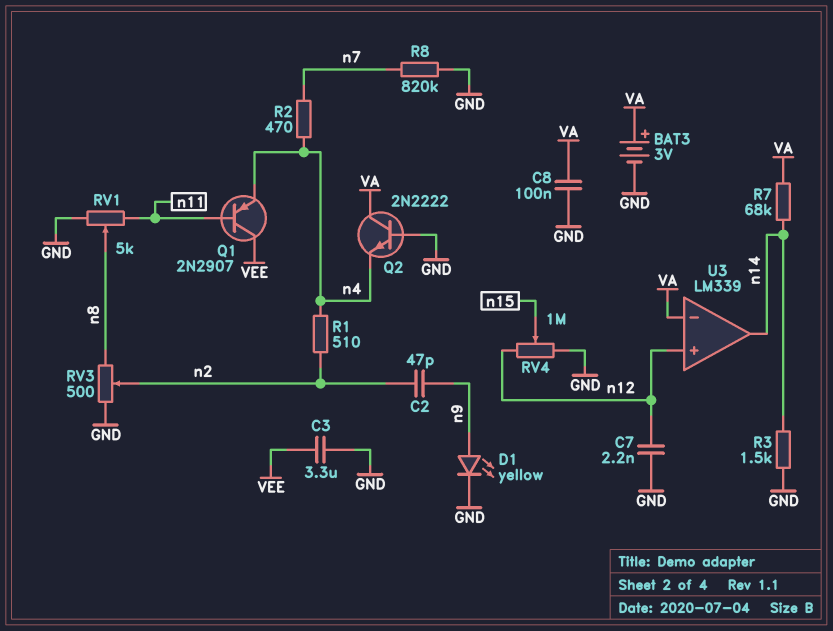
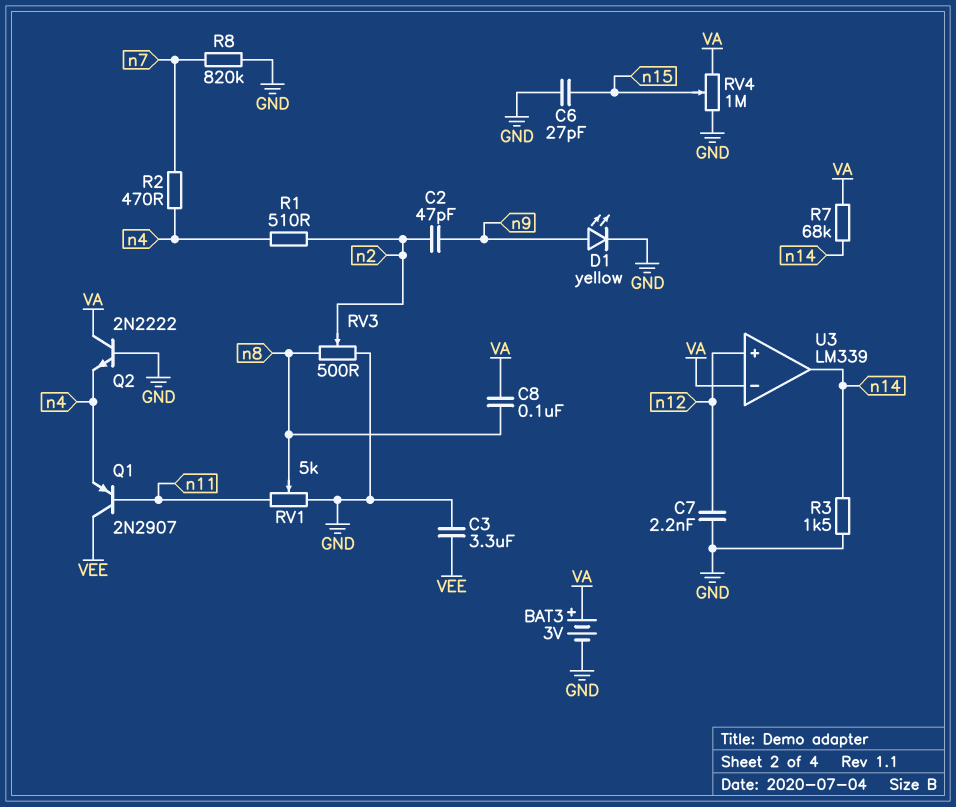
C6: none -> 27pF (GND, n15)
C8: 100nF (GND, VA) -> 100nF (VA, n8)
RV4: 1M (GND, n12, wiper n15) -> 1M (GND, VA, wiper n15)

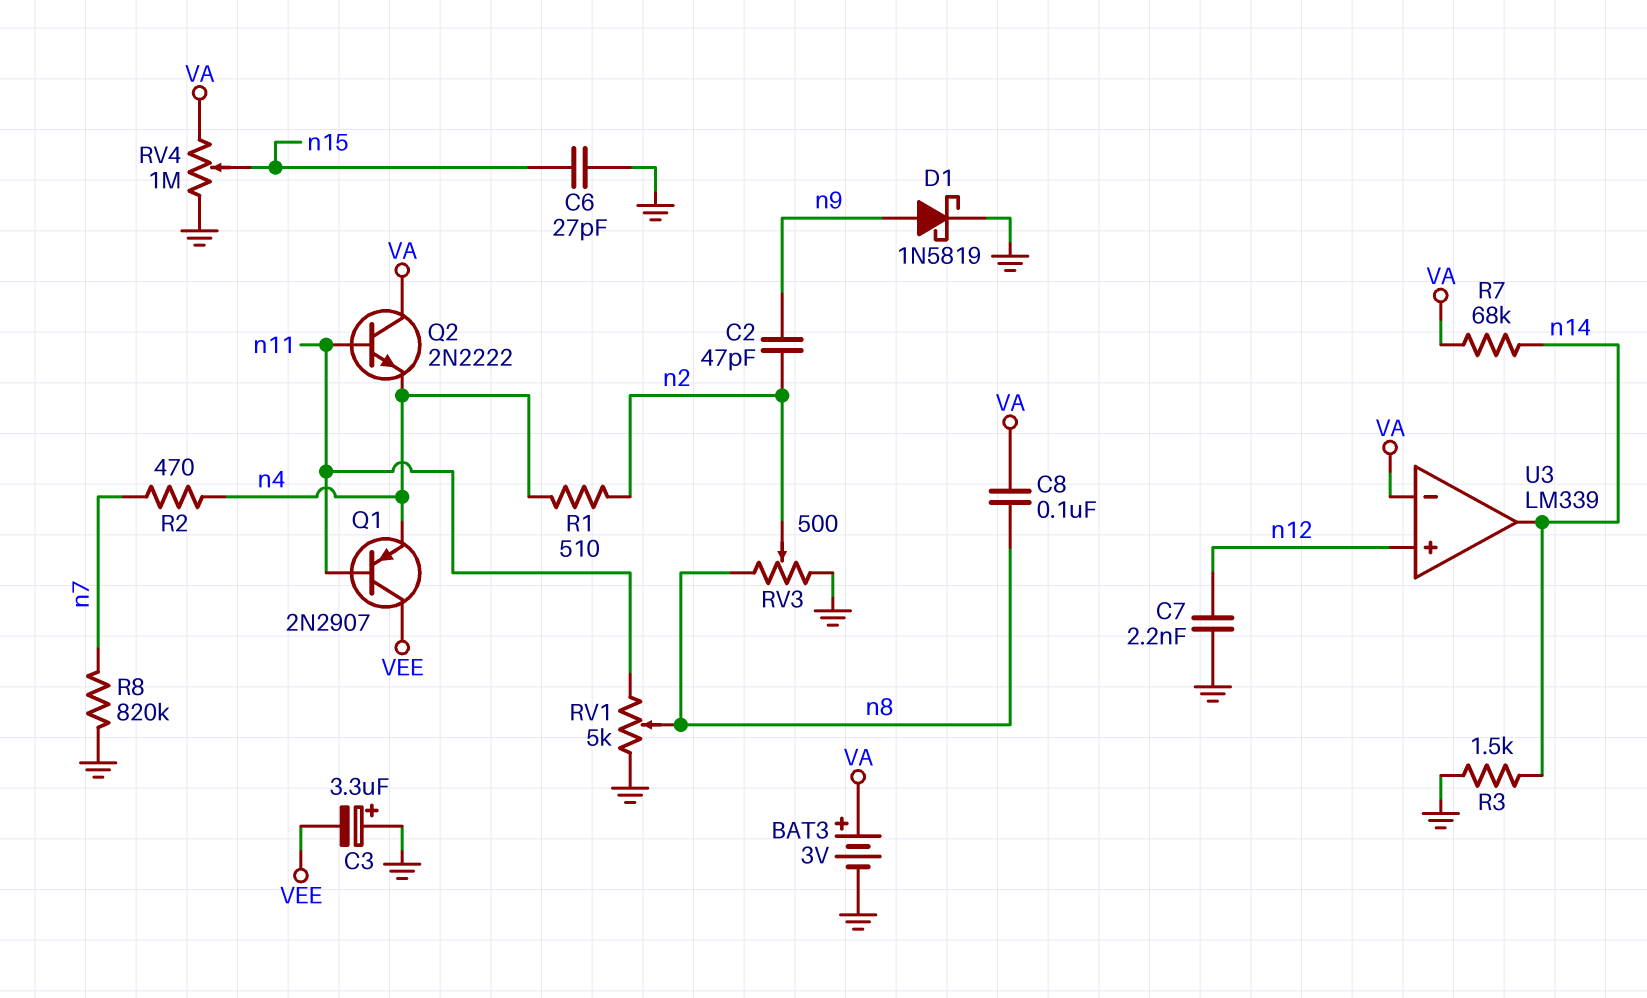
C3: 3.3uF (GND, VEE) -> 3.3uF (plus GND, minus VEE)
D1: LED yellow (A n9, K GND) -> schottky 1N5819 (A n9, K GND)
Q2: NPN 2N2222 (B GND, C VA, E n4) -> NPN 2N2222 (B n11, C VA, E n4)

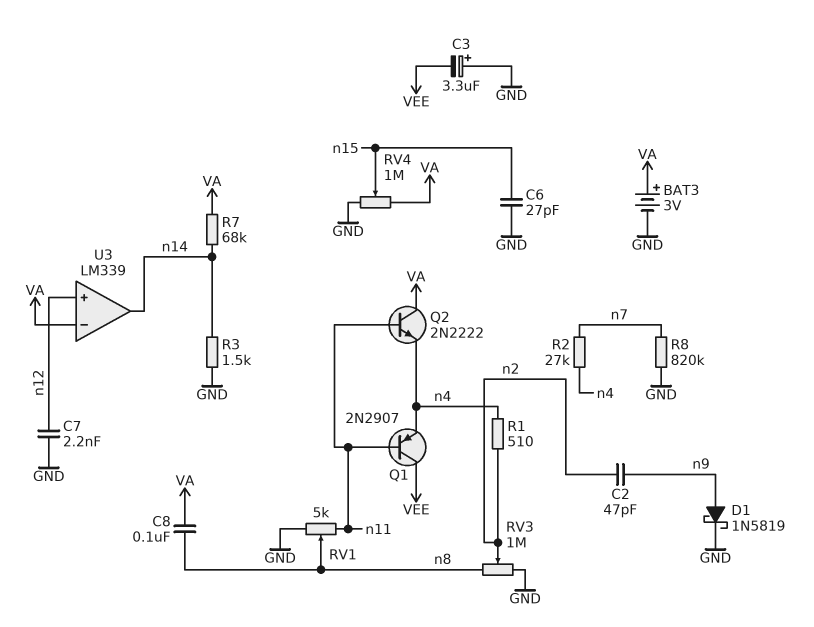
R2: 470 (n4, n7) -> 27k (n4, n7)
RV3: 500 (GND, n8, wiper n2) -> 1M (GND, n8, wiper n2)

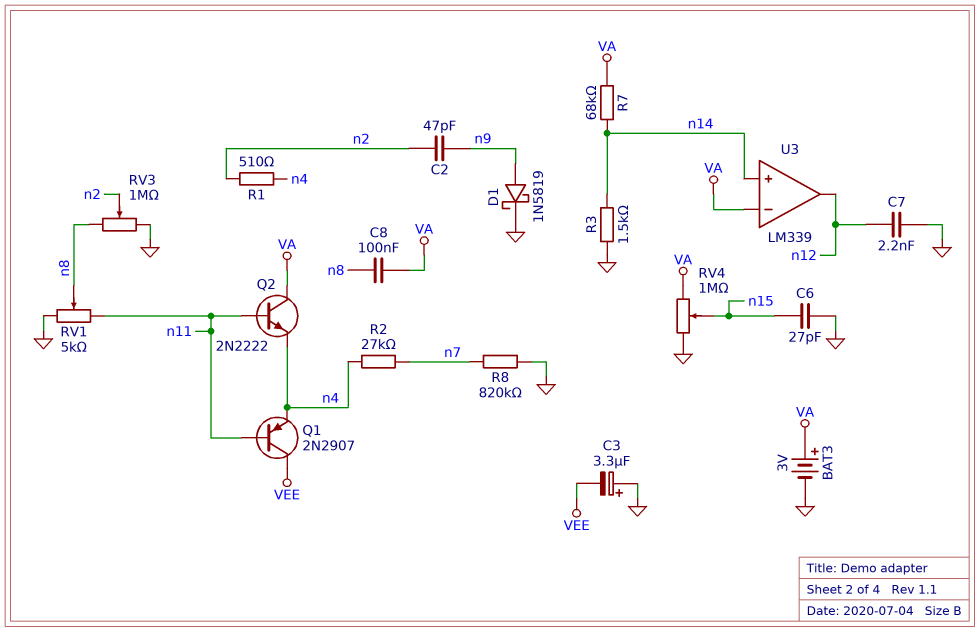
U3 pin in+: n12 -> n14
U3 pin out: n14 -> n12

